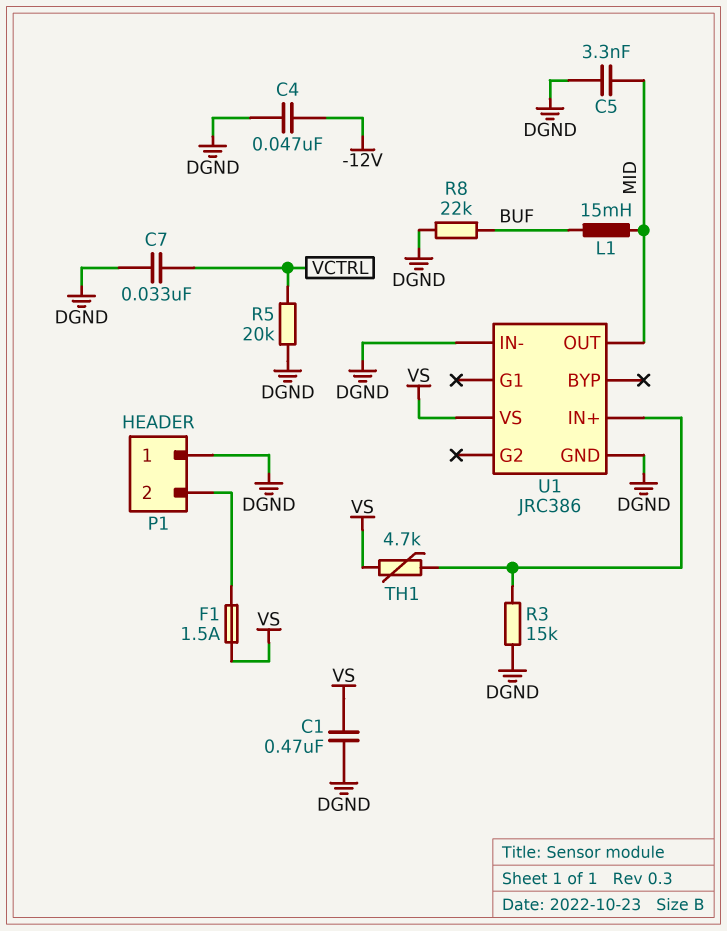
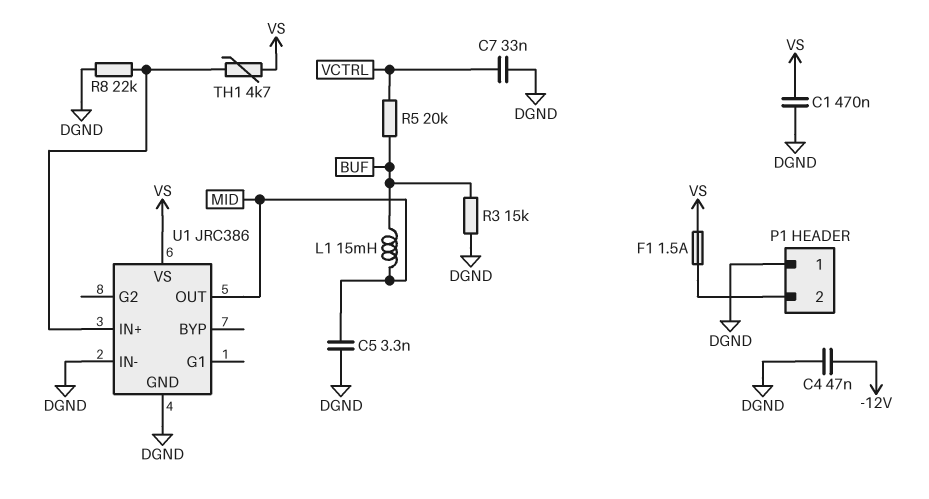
R3: 15k (DGND, U1/IN+) -> 15k (BUF, DGND)
R5: 20k (DGND, VCTRL) -> 20k (BUF, VCTRL)
R8: 22k (BUF, DGND) -> 22k (DGND, U1/IN+)

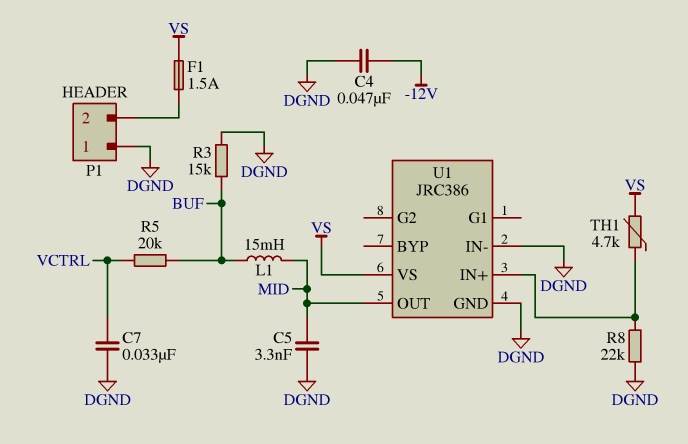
C1: 470nF (DGND, VS) -> none

